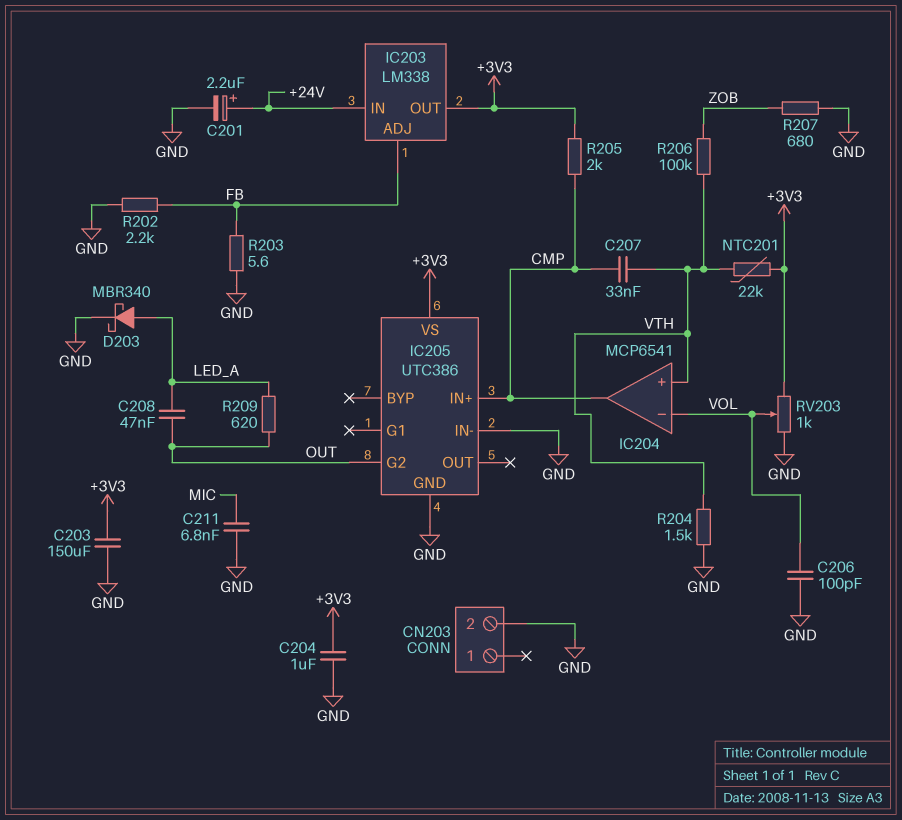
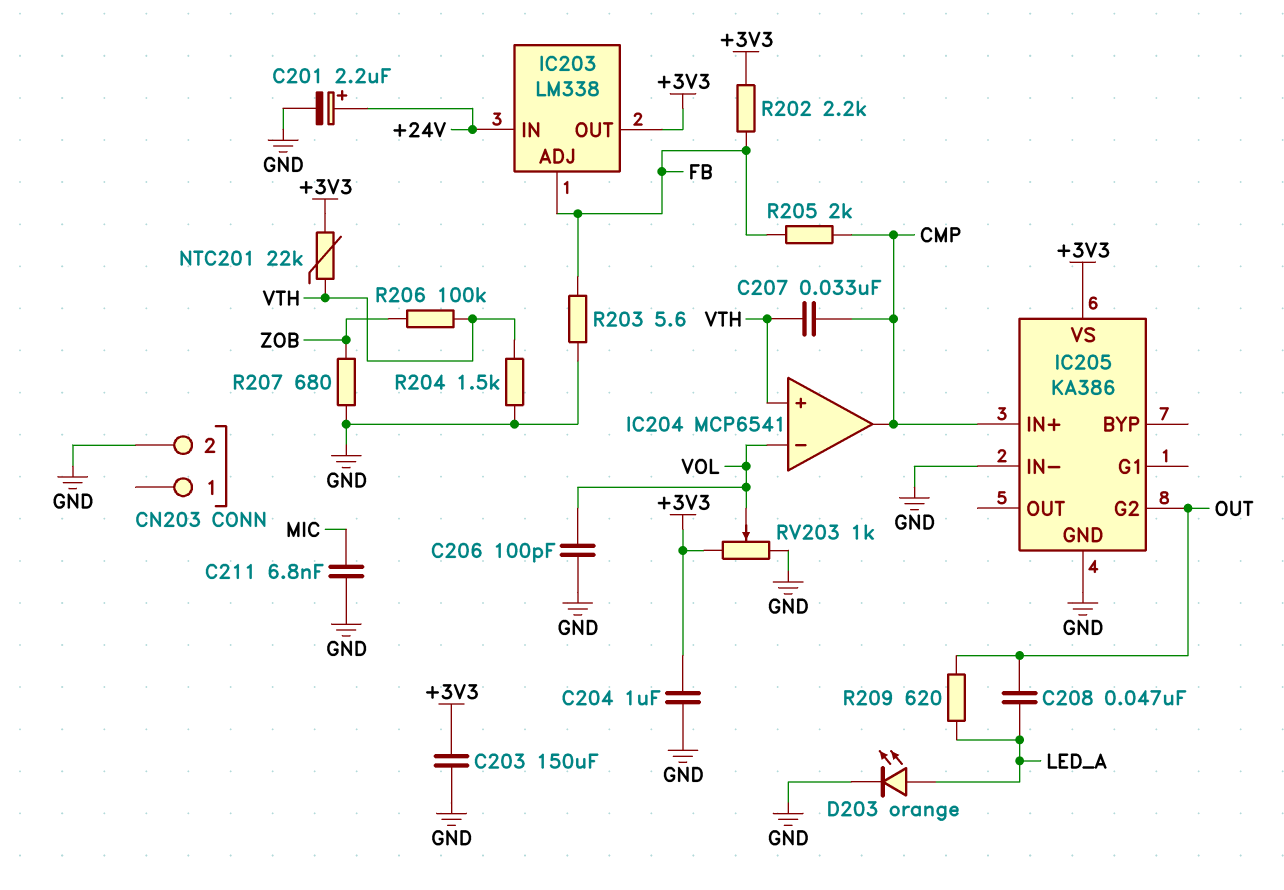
D203: schottky MBR340 (A LED_A, K GND) -> LED orange (A LED_A, K GND)
IC205: UTC386 -> KA386
R202: 2.2k (FB, GND) -> 2.2k (+3V3, FB)
R205: 2k (+3V3, CMP) -> 2k (CMP, FB)

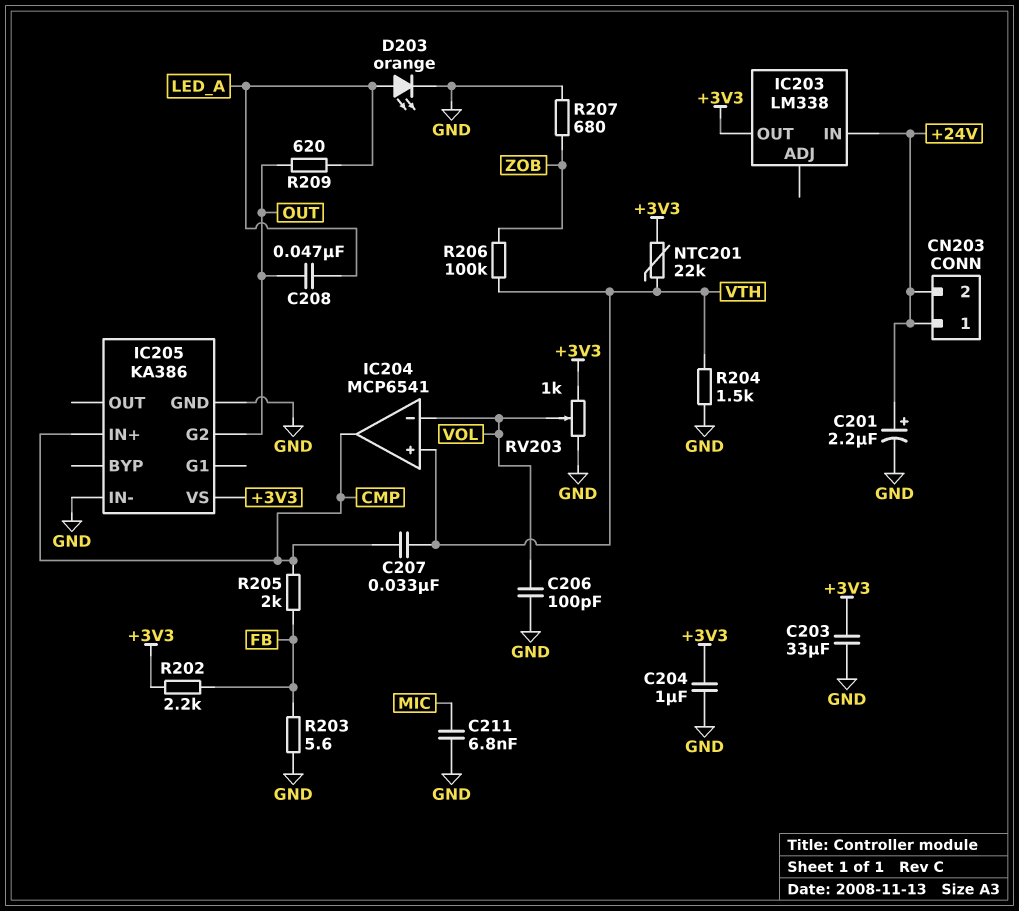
C203: 150uF (+3V3, GND) -> 33uF (+3V3, GND)
CN203 pin 1: none -> +24V
CN203 pin 2: GND -> +24V
IC203 pin ADJ: FB -> none

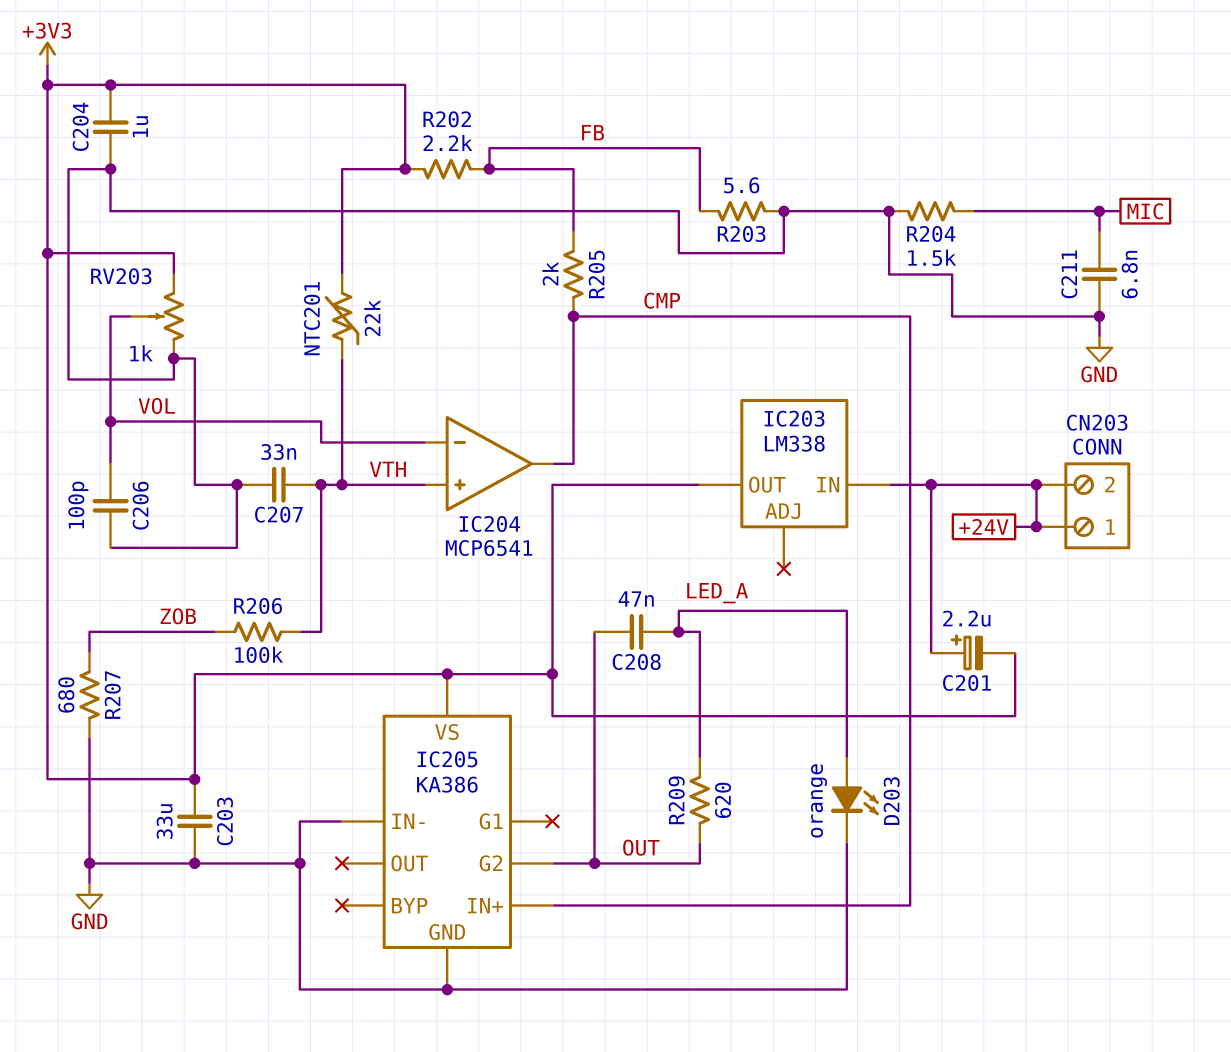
C201: 2.2uF (plus +24V, minus GND) -> 2.2uF (plus +24V, minus +3V3)
C207: 33nF (CMP, VTH) -> 33nF (GND, VTH)
R204: 1.5k (GND, VTH) -> 1.5k (GND, MIC)

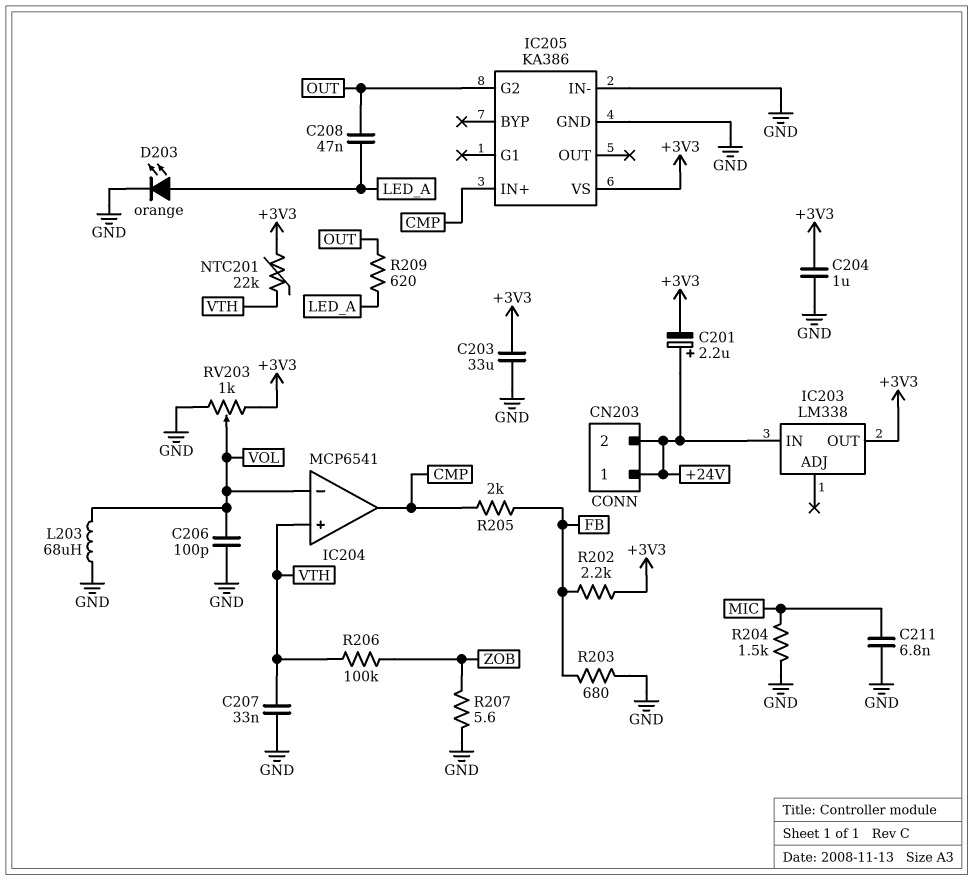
L203: none -> 68uH (GND, VOL)
R203: 5.6 (FB, GND) -> 680 (FB, GND)
R207: 680 (GND, ZOB) -> 5.6 (GND, ZOB)

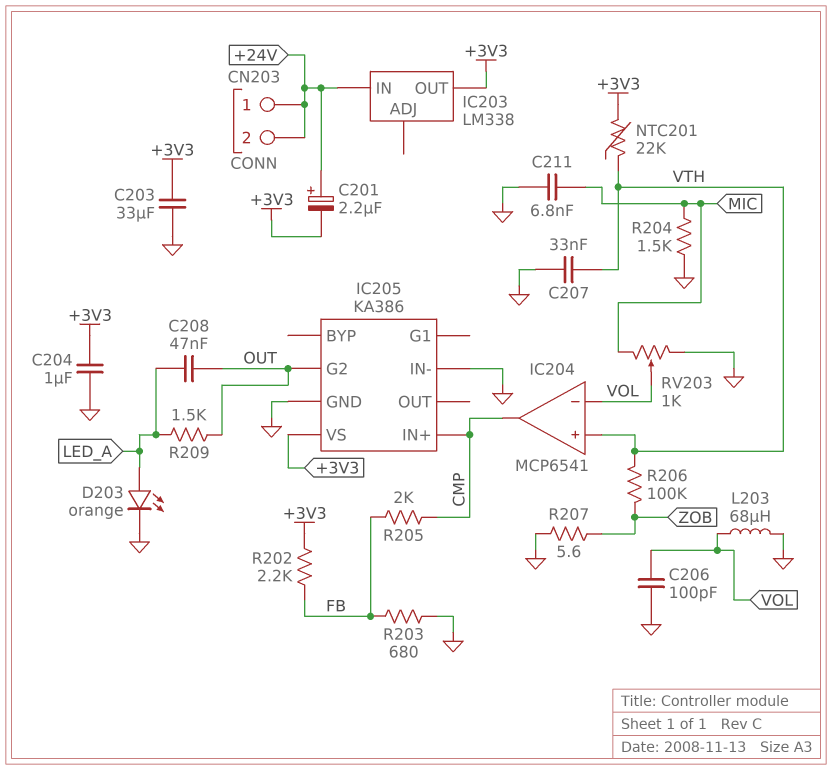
R209: 620 (LED_A, OUT) -> 1.5k (LED_A, OUT)
RV203: 1k (+3V3, GND, wiper VOL) -> 1k (GND, MIC, wiper VOL)

